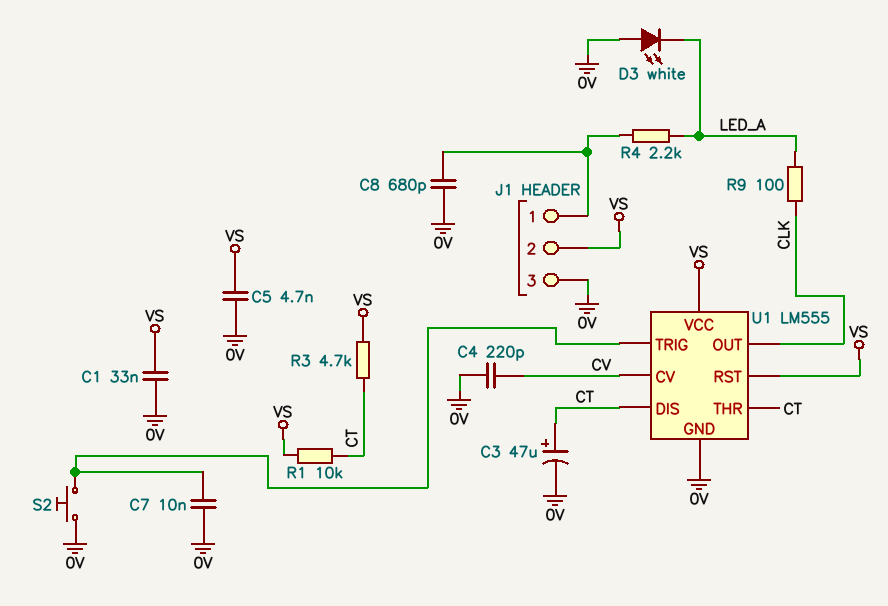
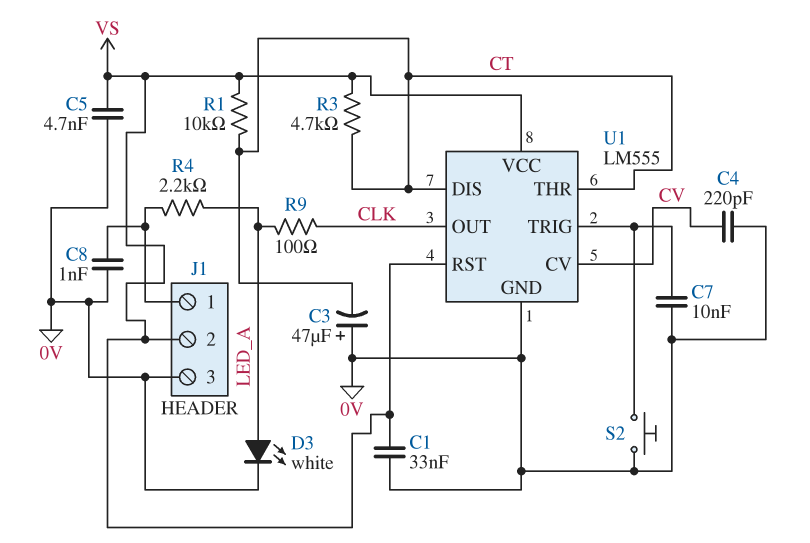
C3: 47uF (plus CT, minus 0V) -> 47uF (plus 0V, minus CT)
C8: 680pF (0V, J1/1) -> 1nF (0V, J1/1)
D3: LED white (A 0V, K LED_A) -> LED white (A LED_A, K 0V)

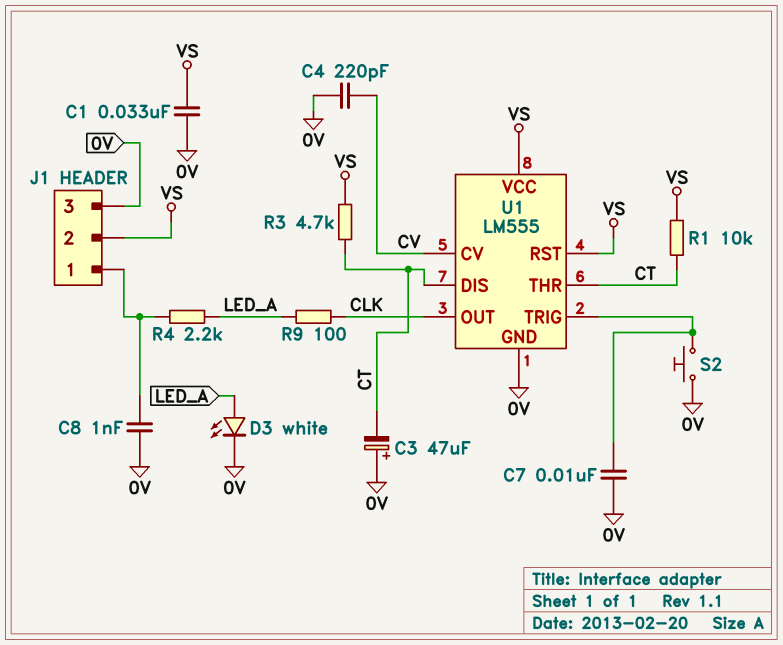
C5: 4.7nF (0V, VS) -> none

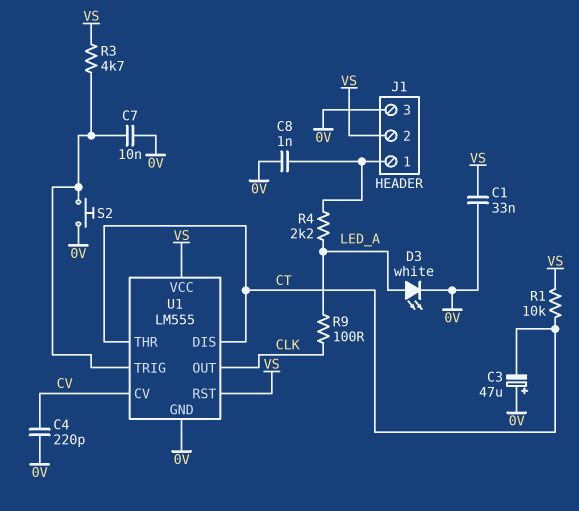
R3: 4.7k (CT, VS) -> 4.7k (U1/TRIG, VS)

